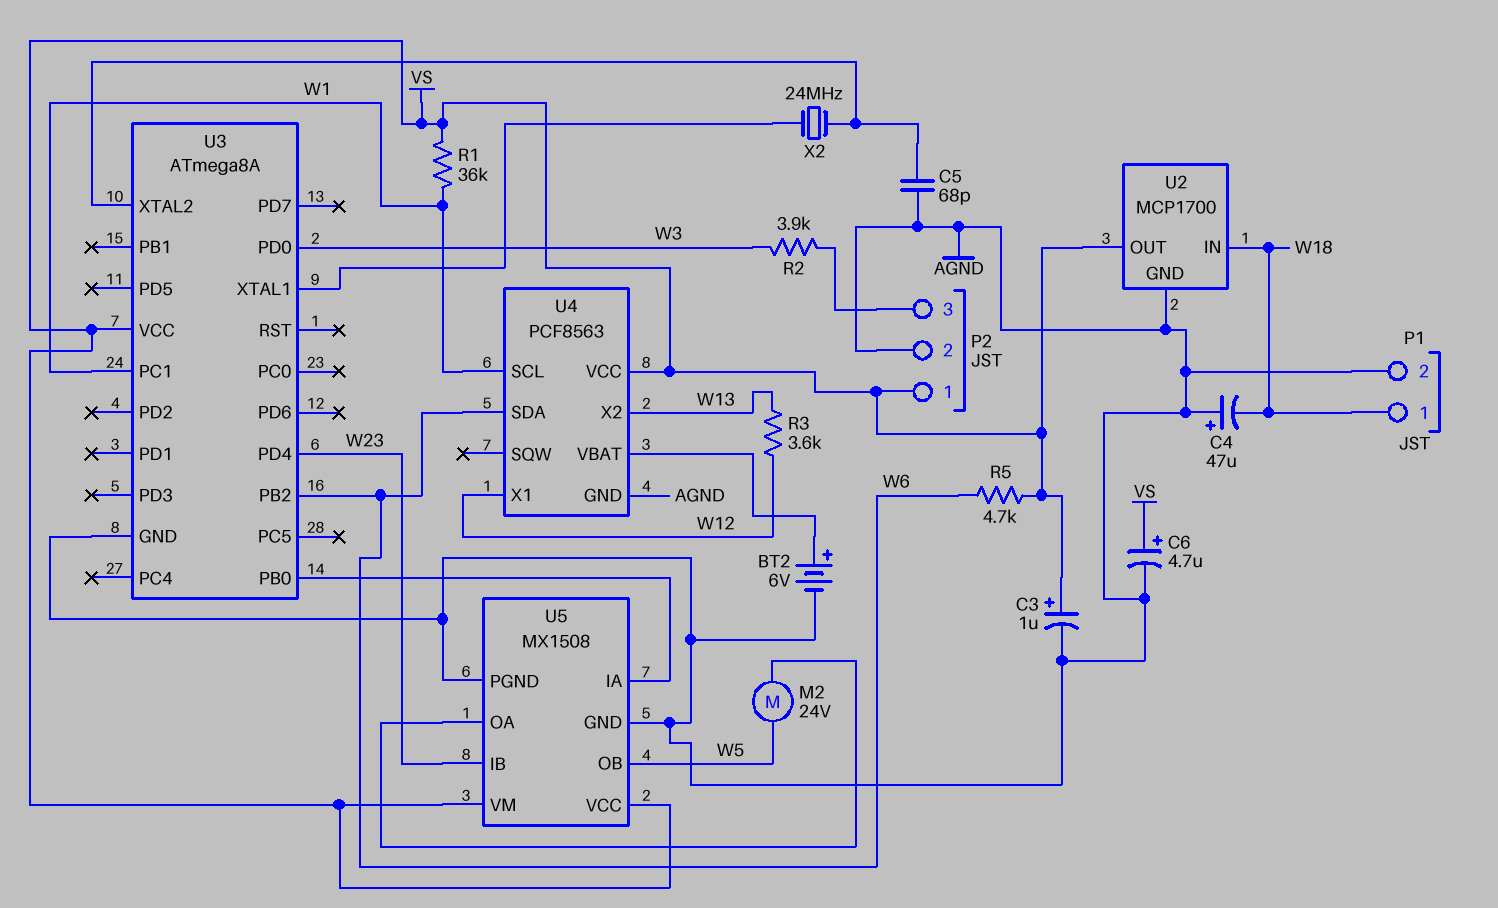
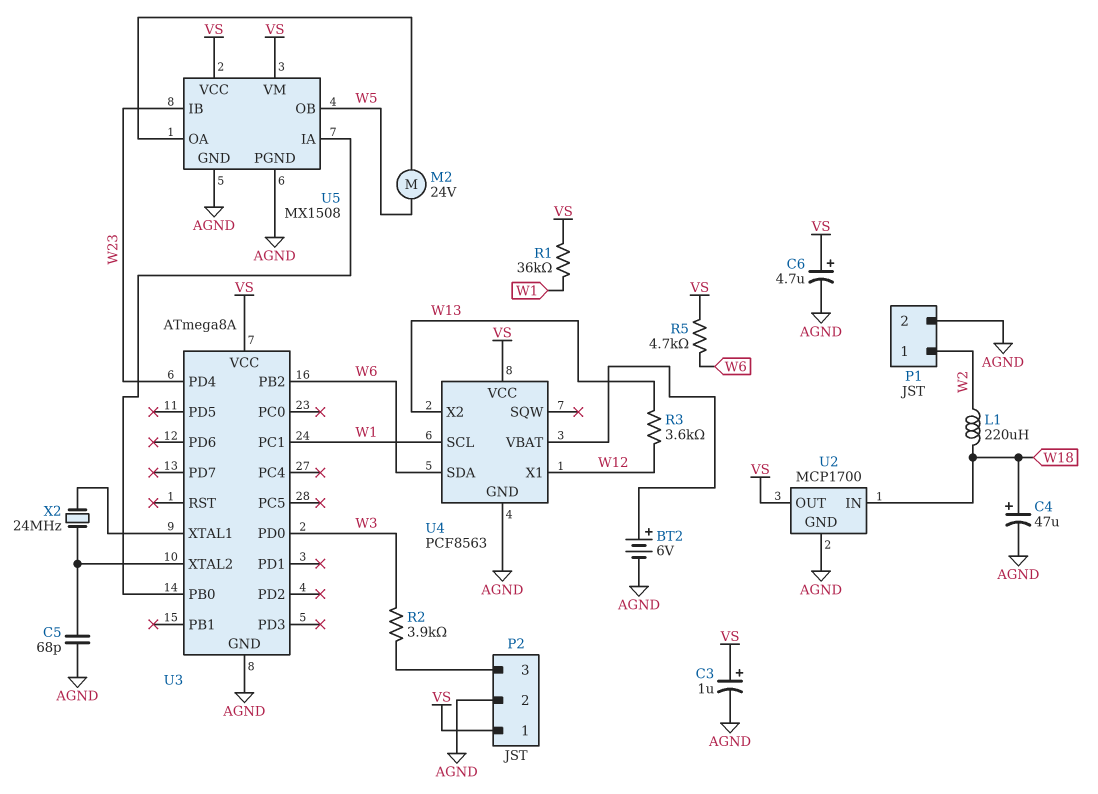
C4: 47uF (plus AGND, minus W18) -> 47uF (plus W18, minus AGND)
L1: none -> 220uH (W2, W18)
P1 pin 1: W18 -> W2

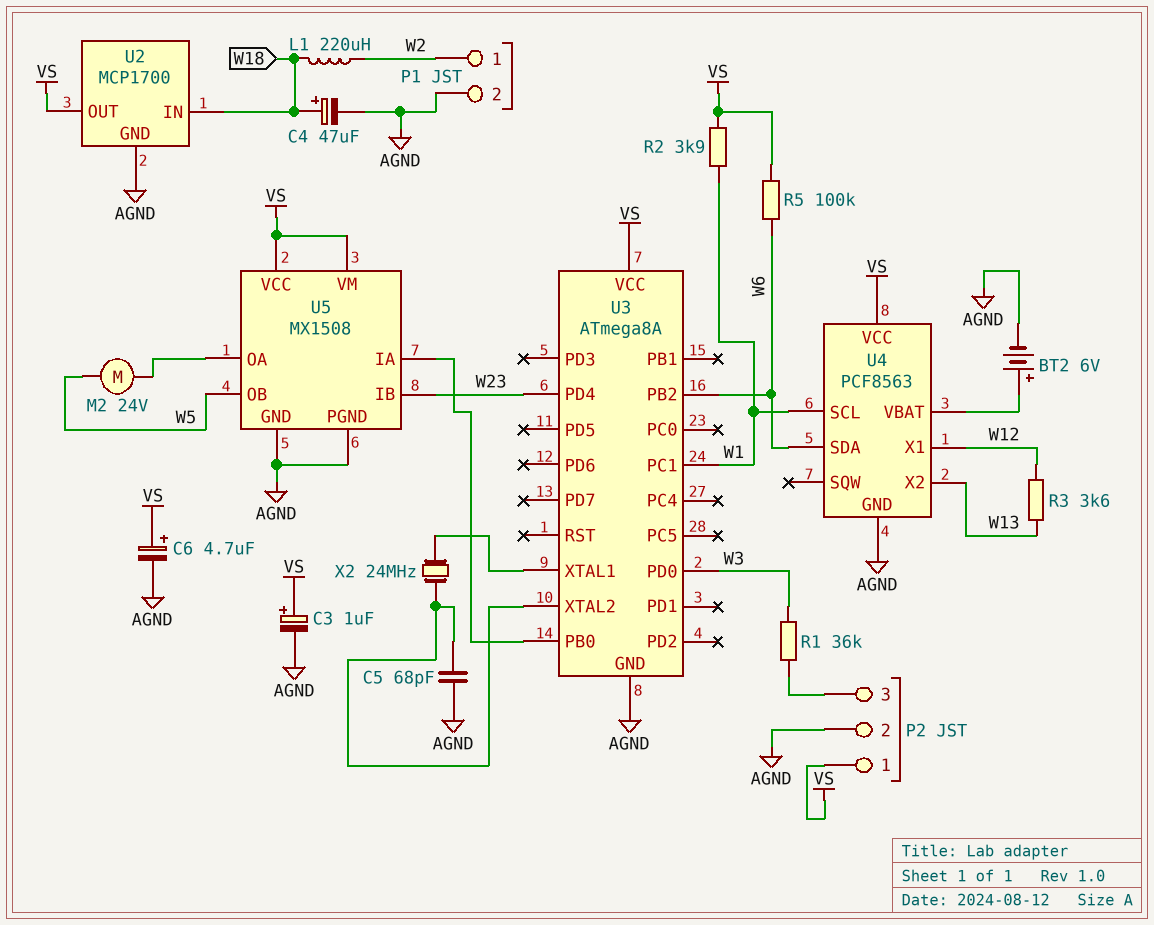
R1: 36k (VS, W1) -> 36k (P2/3, W3)
R2: 3.9k (P2/3, W3) -> 3.9k (VS, W1)
R5: 4.7k (VS, W6) -> 100k (VS, W6)

